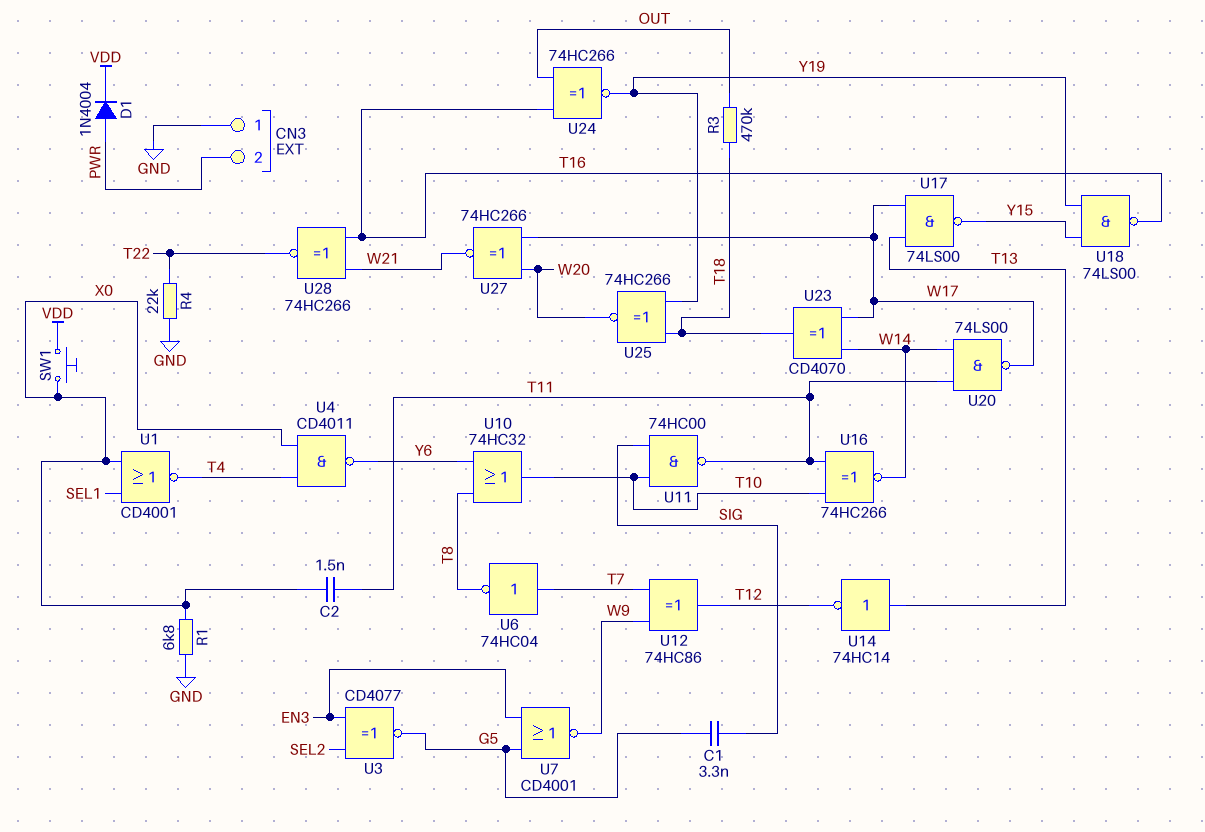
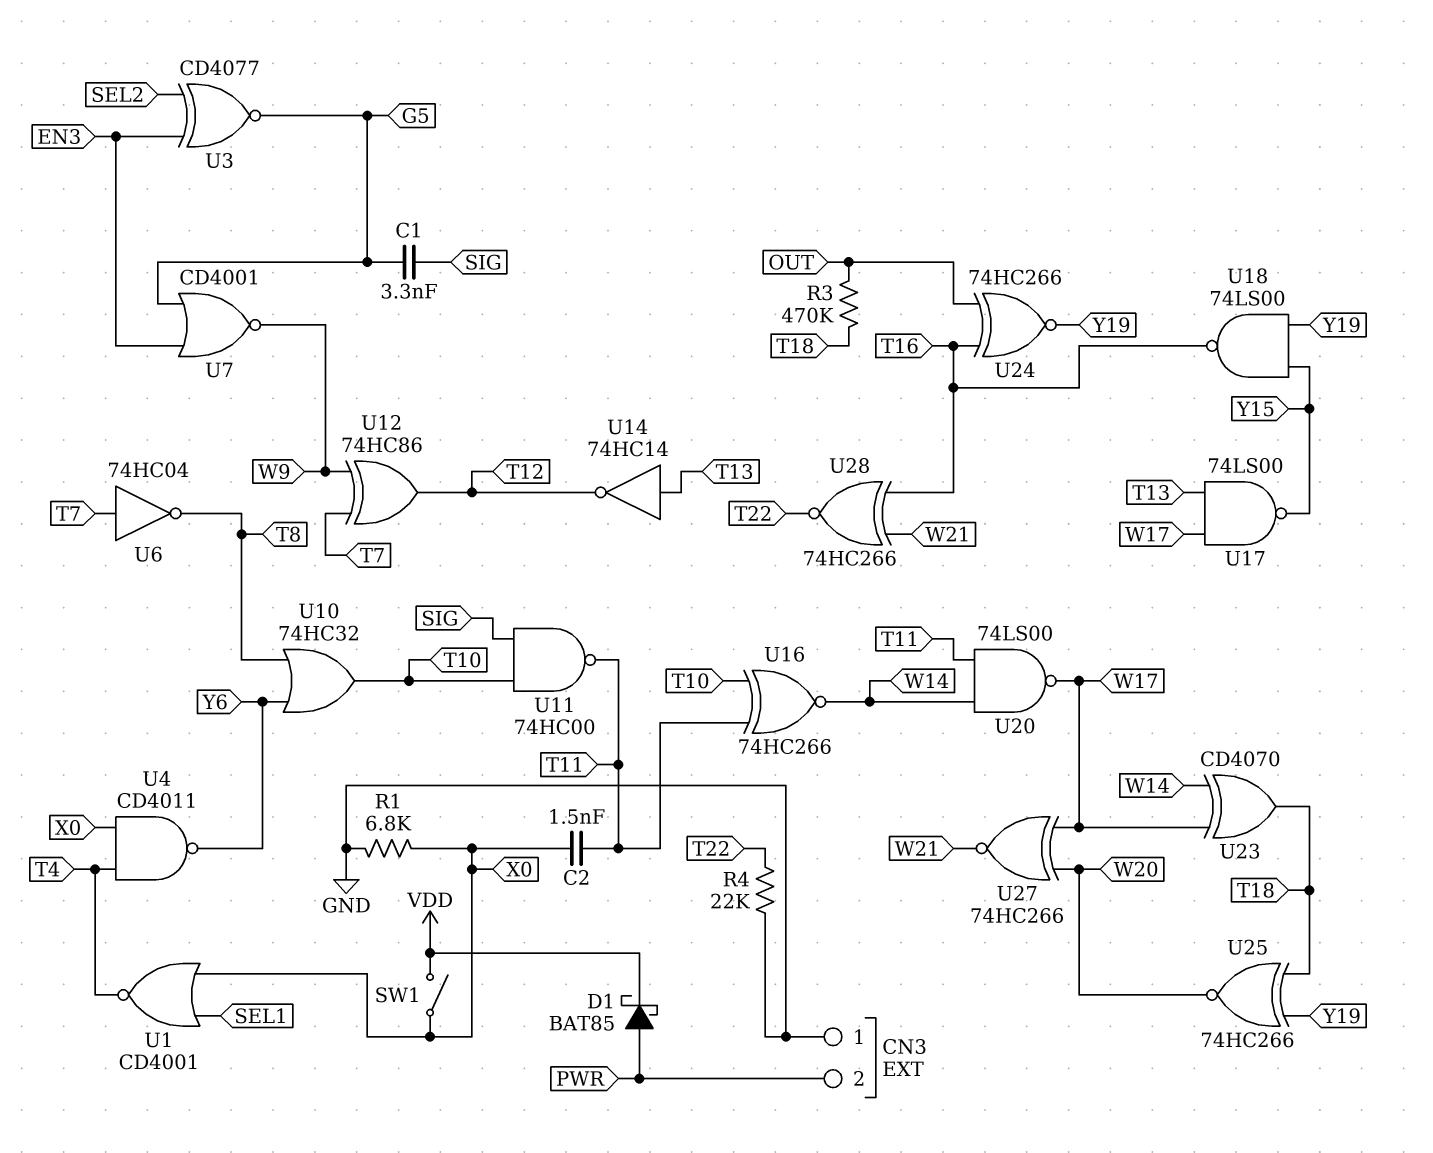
D1: diode 1N4004 (A PWR, K VDD) -> schottky BAT85 (A PWR, K VDD)
SW1: button (VDD, X0) -> switch (VDD, X0)

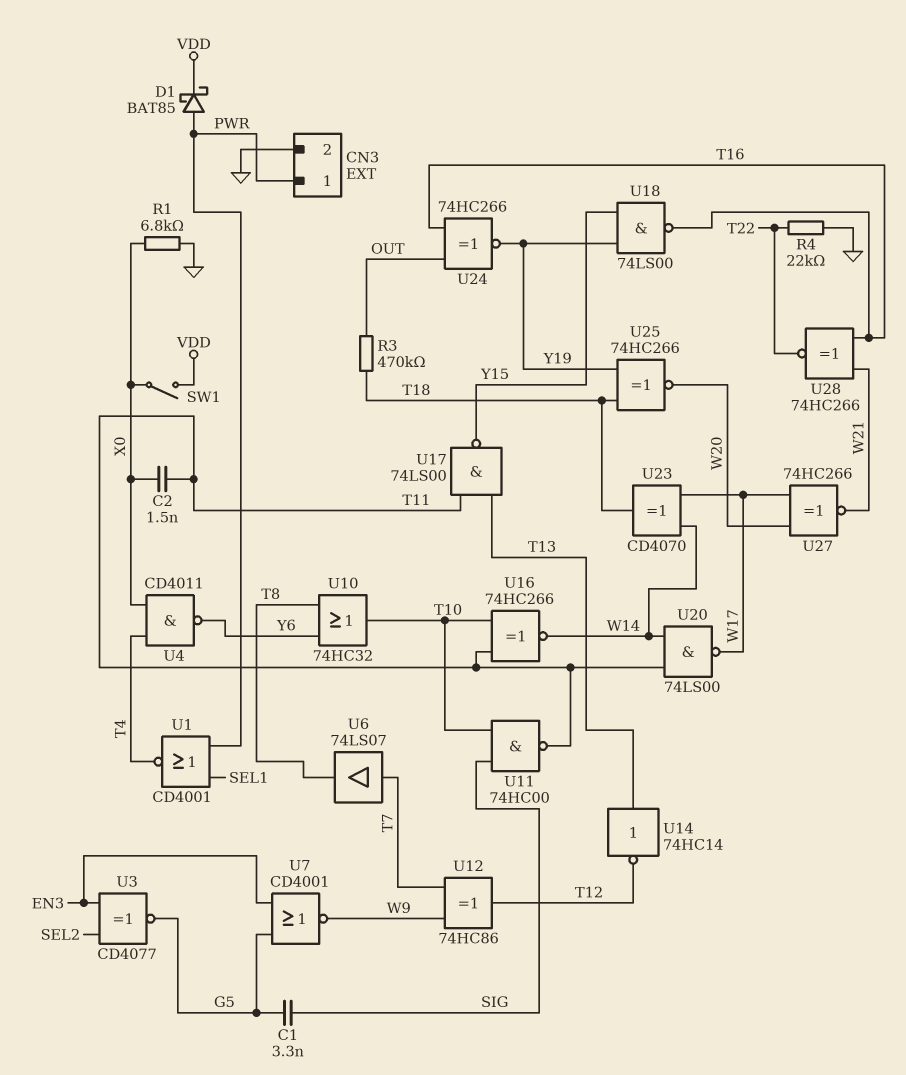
CN3 pin 1: GND -> PWR
CN3 pin 2: PWR -> GND
U1: NOR CD4001 (in SEL1, in X0, out T4) -> NOR CD4001 (in PWR, in SEL1, out T4)
U6: NOT 74HC04 (in T7, out T8) -> buffer 74LS07 (in T7, out T8)
U17: NAND 74LS00 (in T13, in W17, out Y15) -> NAND 74LS00 (in T11, in T13, out Y15)

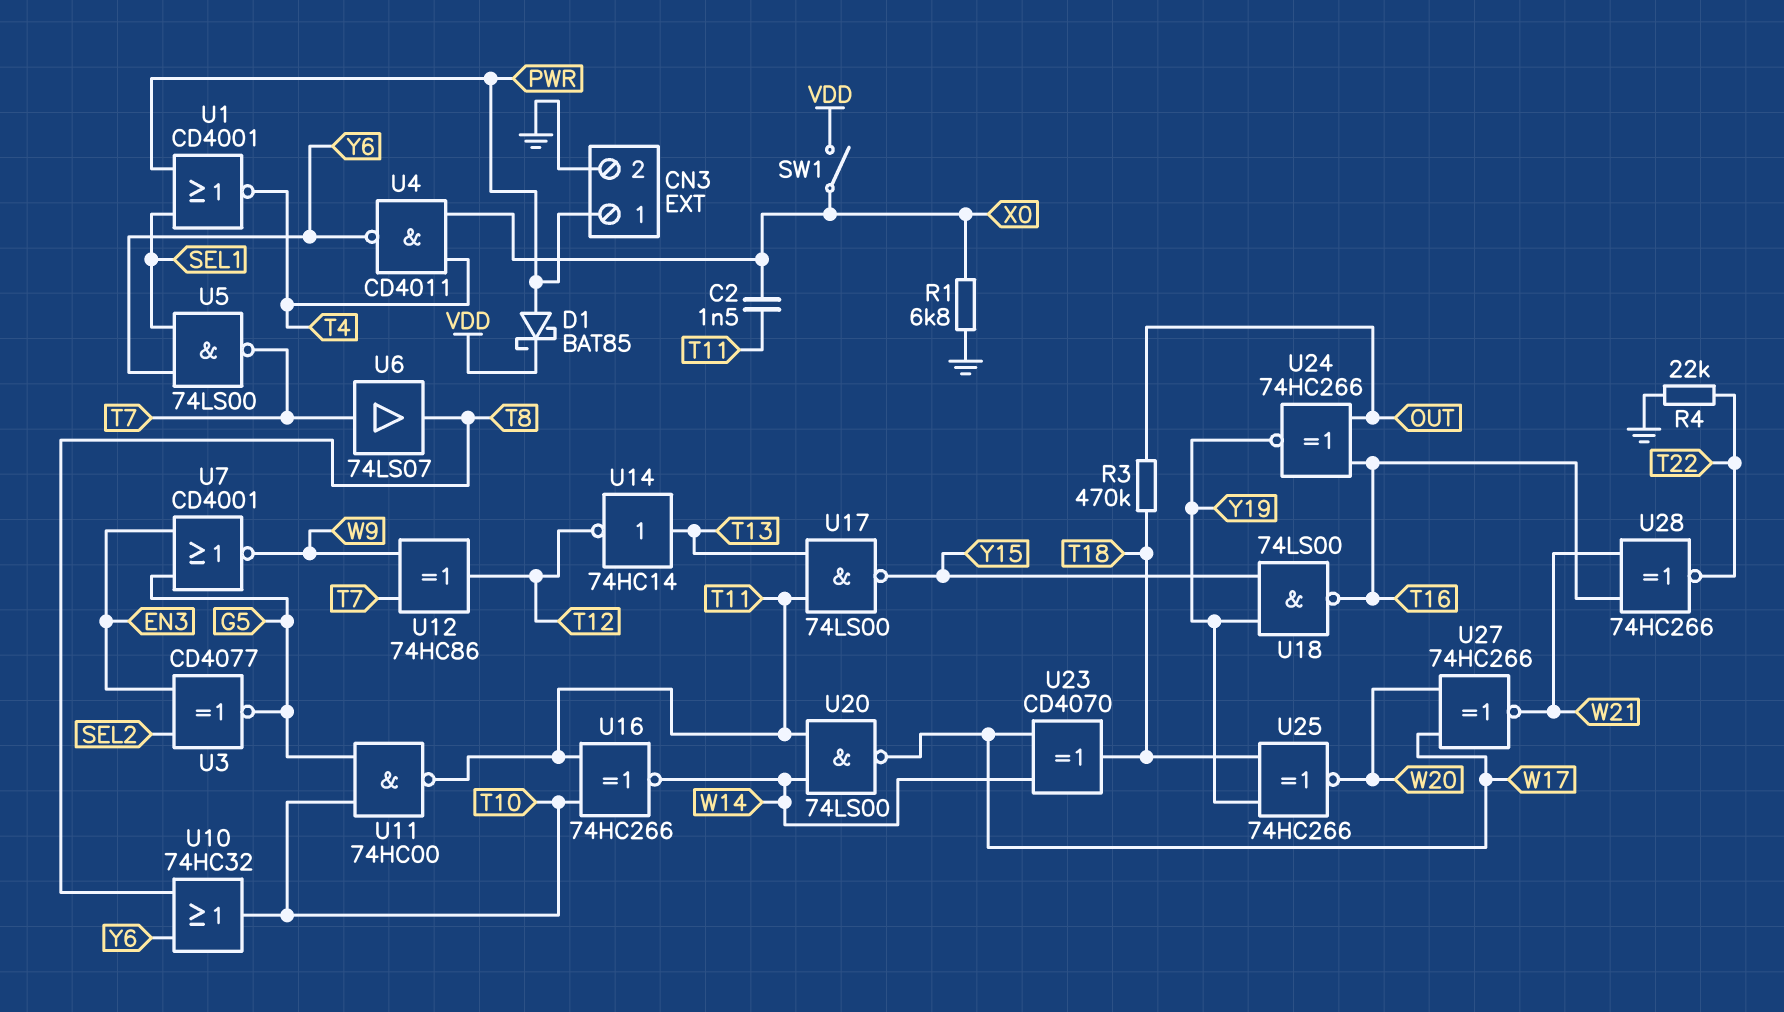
C1: 3.3nF (G5, SIG) -> none
U5: none -> NAND 74LS00 (in SEL1, in Y6, out T7)
U11: NAND 74HC00 (in SIG, in T10, out T11) -> NAND 74HC00 (in G5, in T10, out T11)

